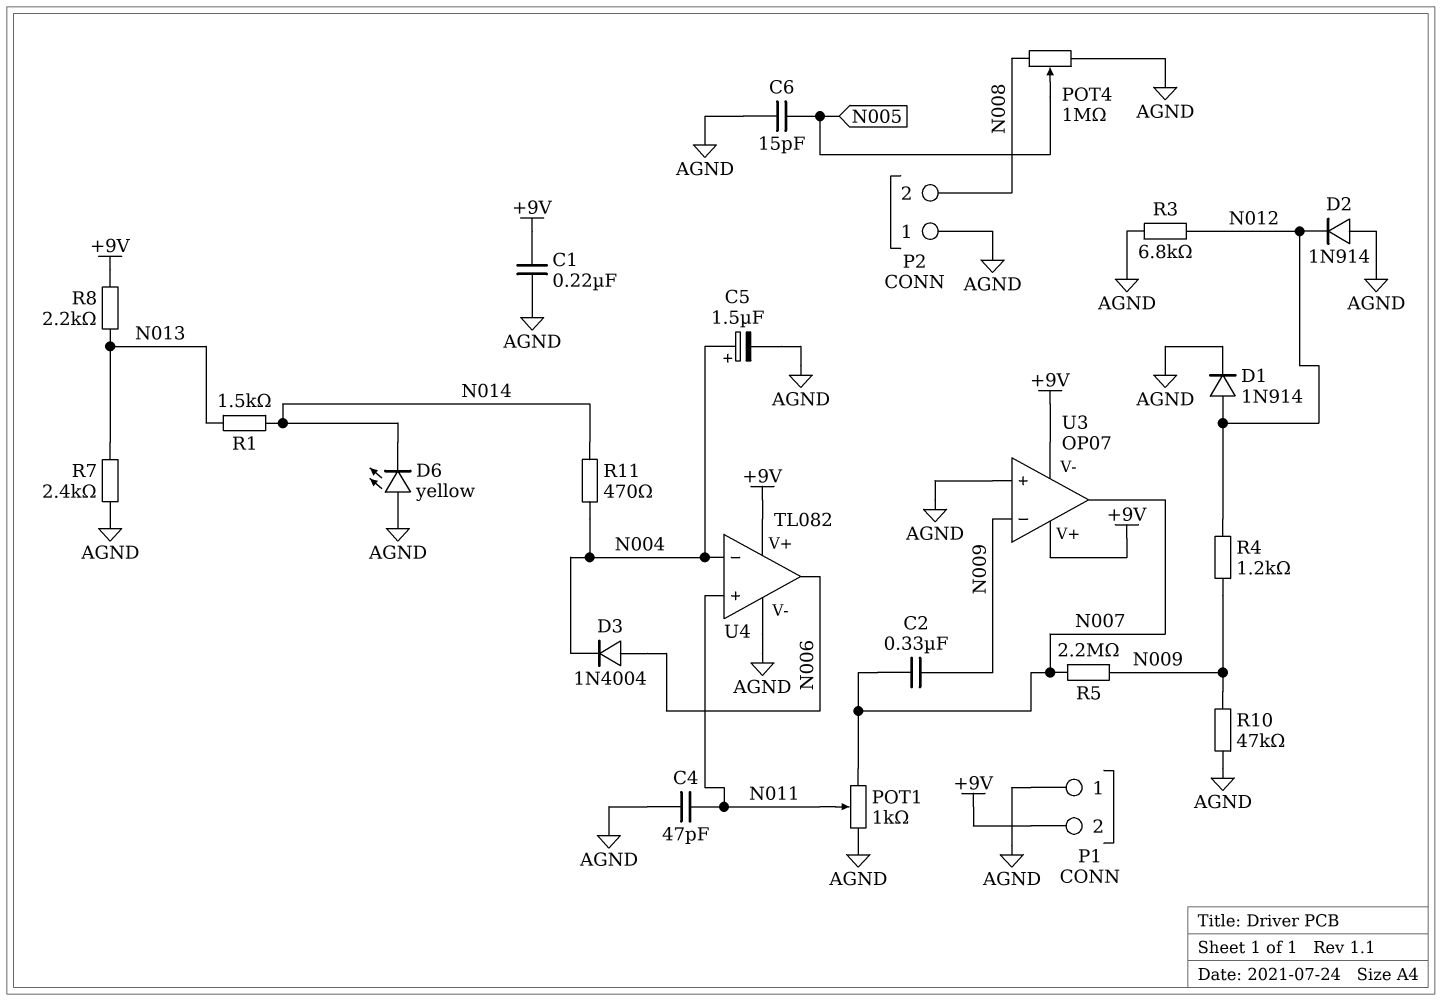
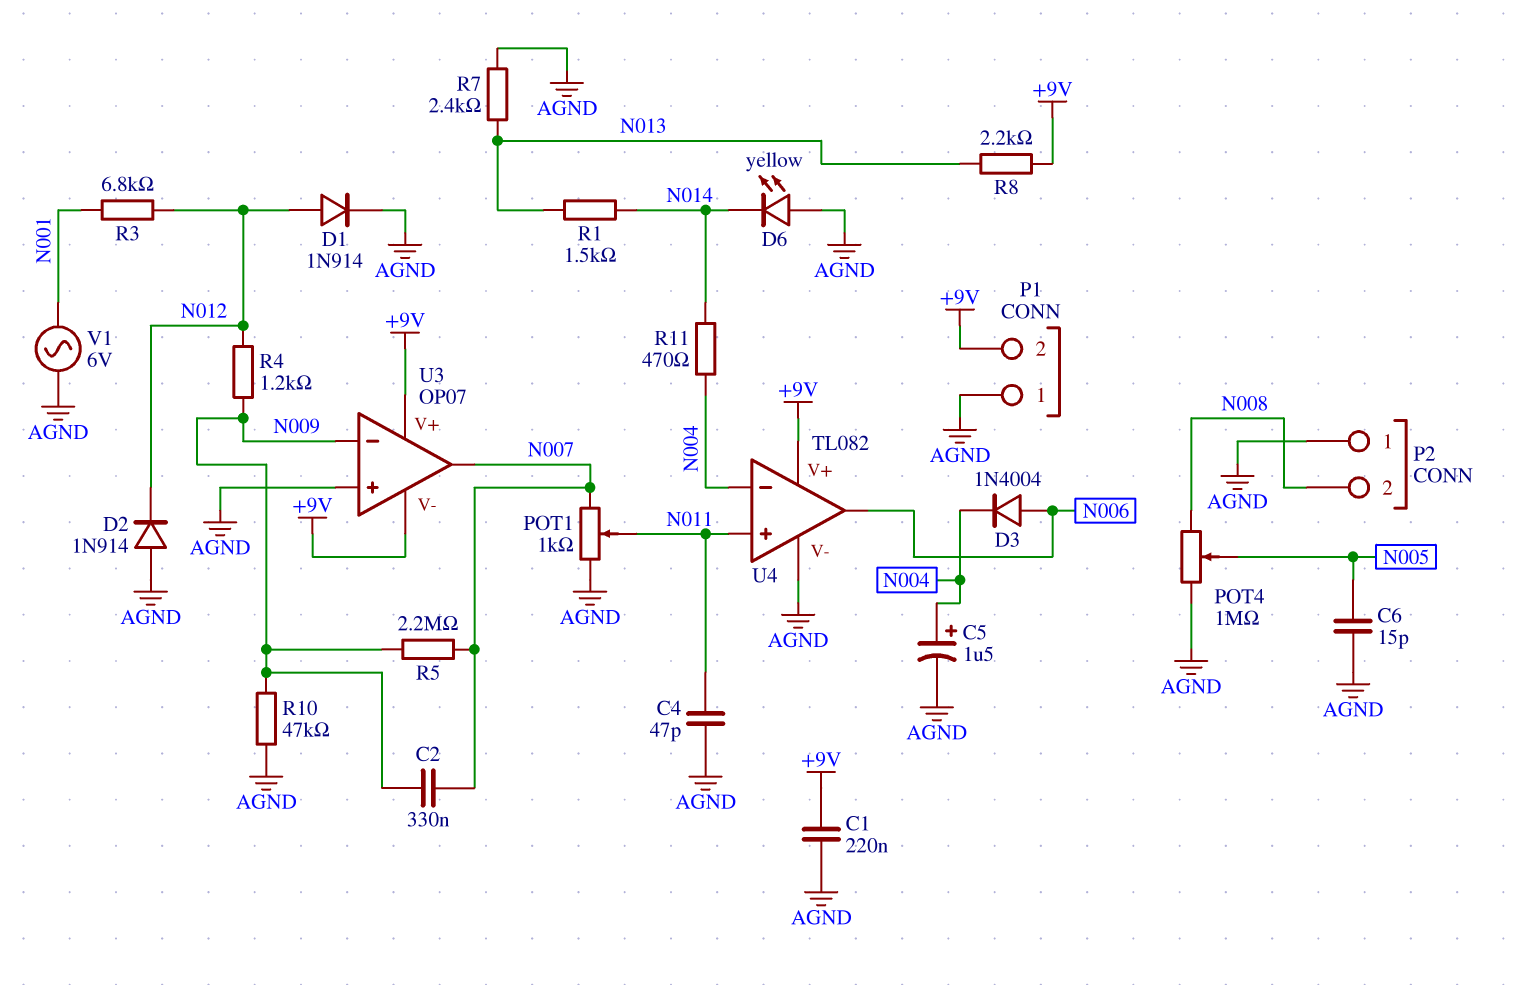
R3: 6.8k (AGND, N012) -> 6.8k (N001, N012)
V1: none -> AC 6V (AGND, N001)

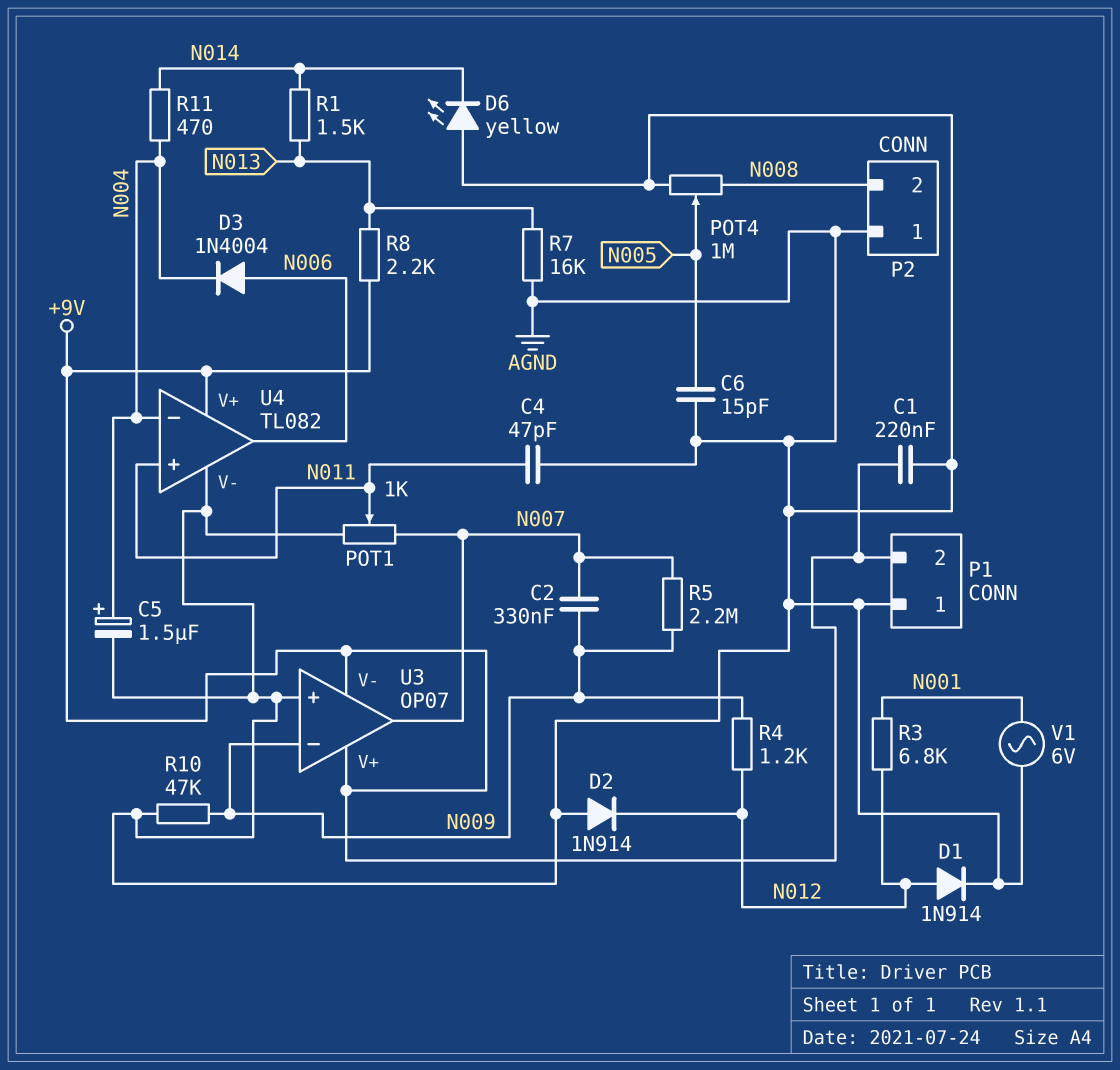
R7: 2.4k (AGND, N013) -> 16k (AGND, N013)

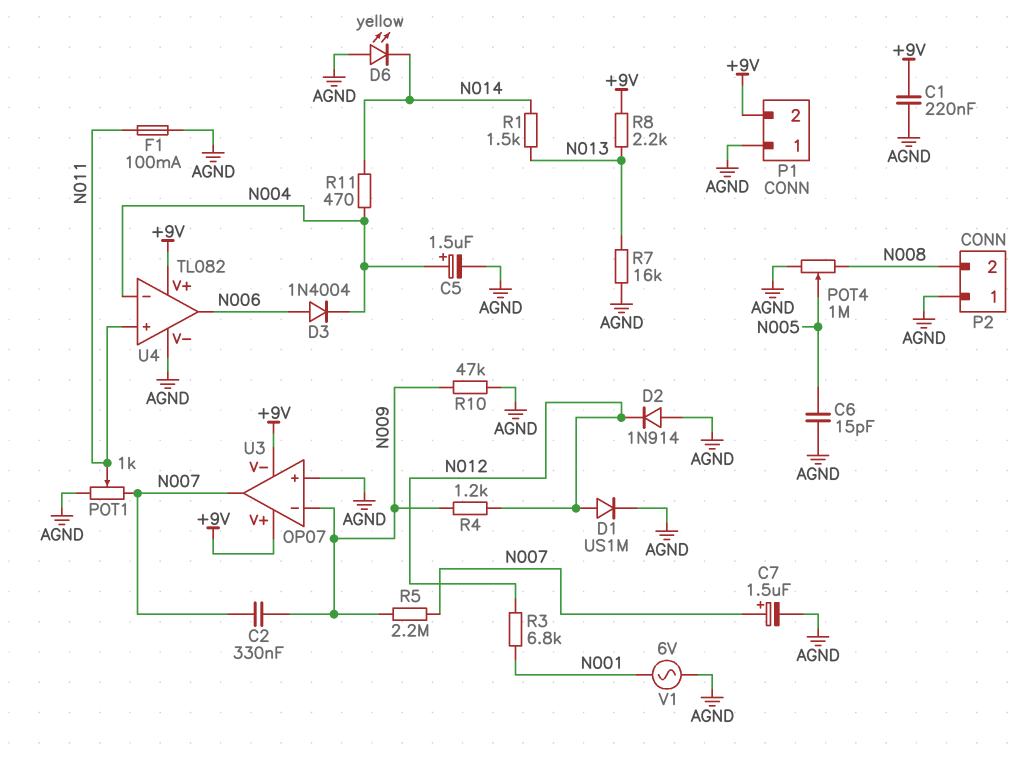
C4: 47pF (AGND, N011) -> none
C7: none -> 1.5uF (plus N007, minus AGND)
D1: diode 1N914 (A N012, K AGND) -> diode US1M (A N012, K AGND)
F1: none -> 100mA (AGND, N011)

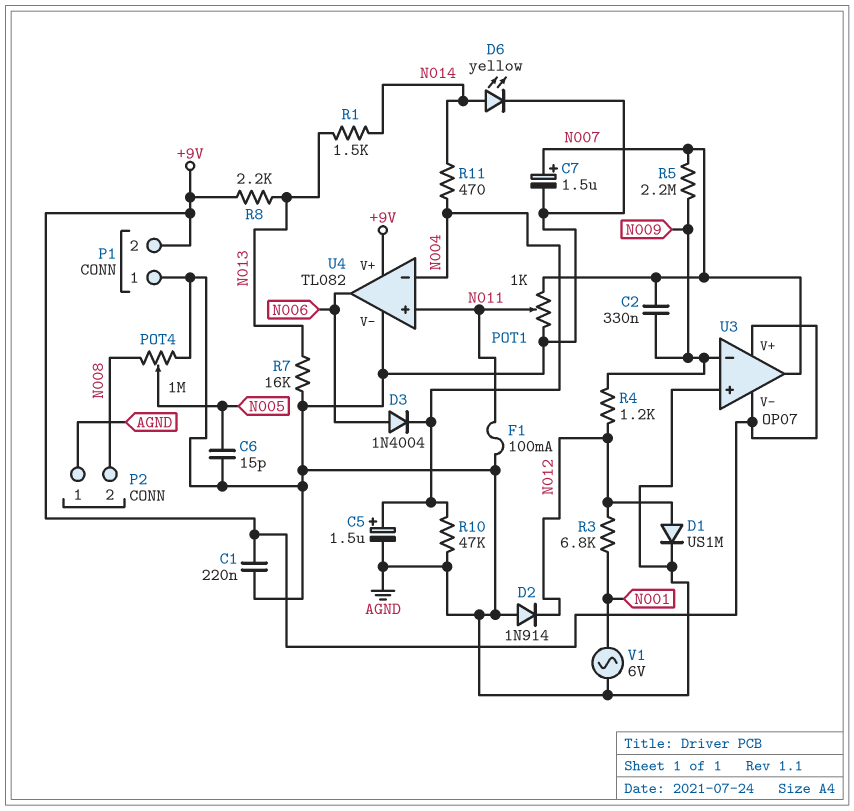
D6: LED yellow (A AGND, K N014) -> LED yellow (A N014, K AGND)
R10: 47k (AGND, N009) -> 47k (AGND, N004)

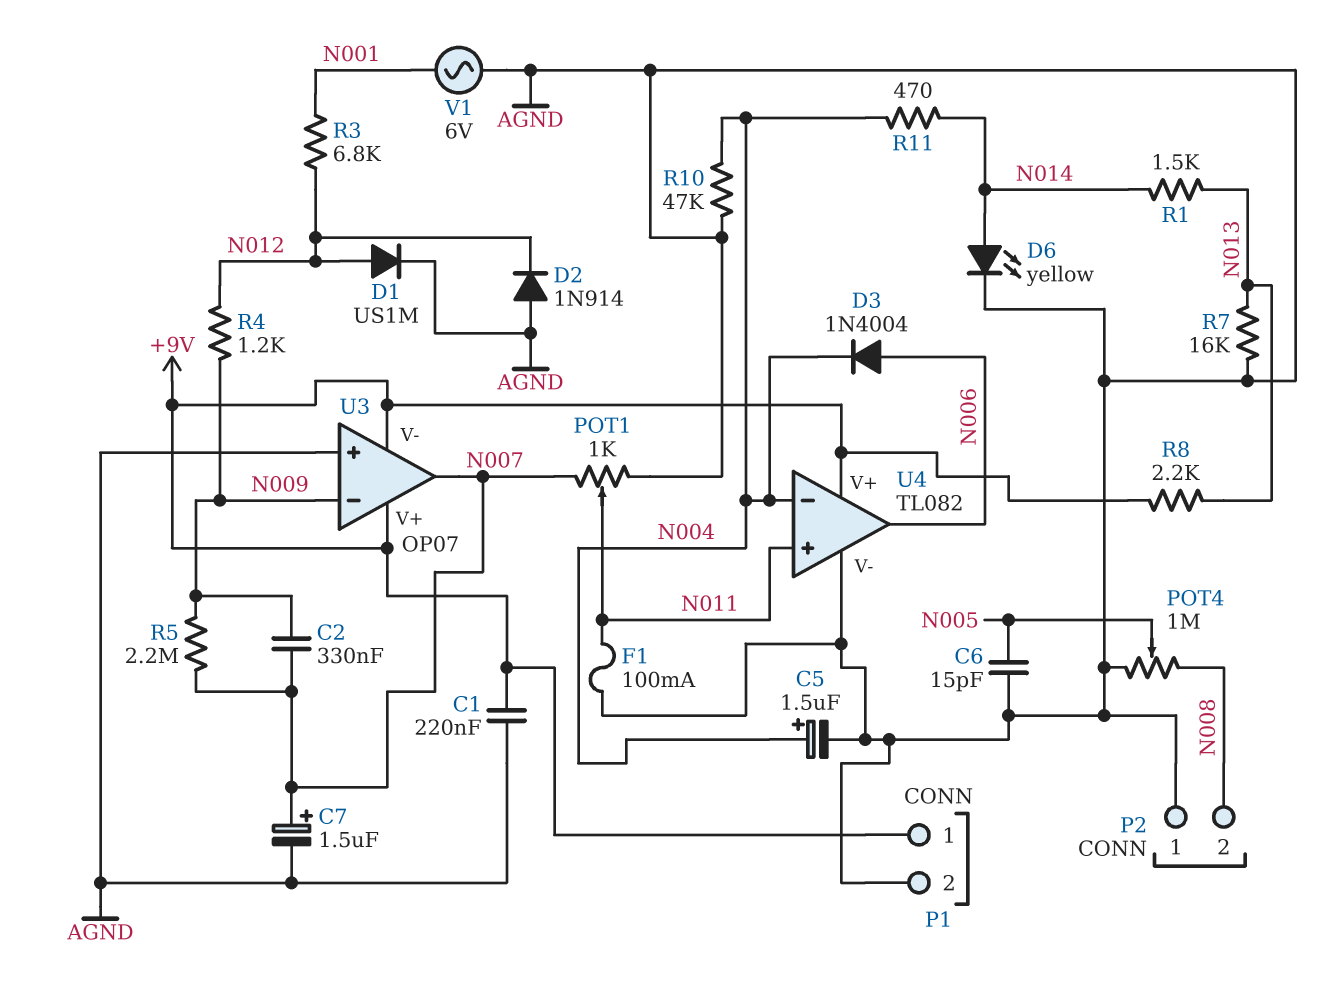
P1 pin 1: AGND -> +9V
P1 pin 2: +9V -> AGND

